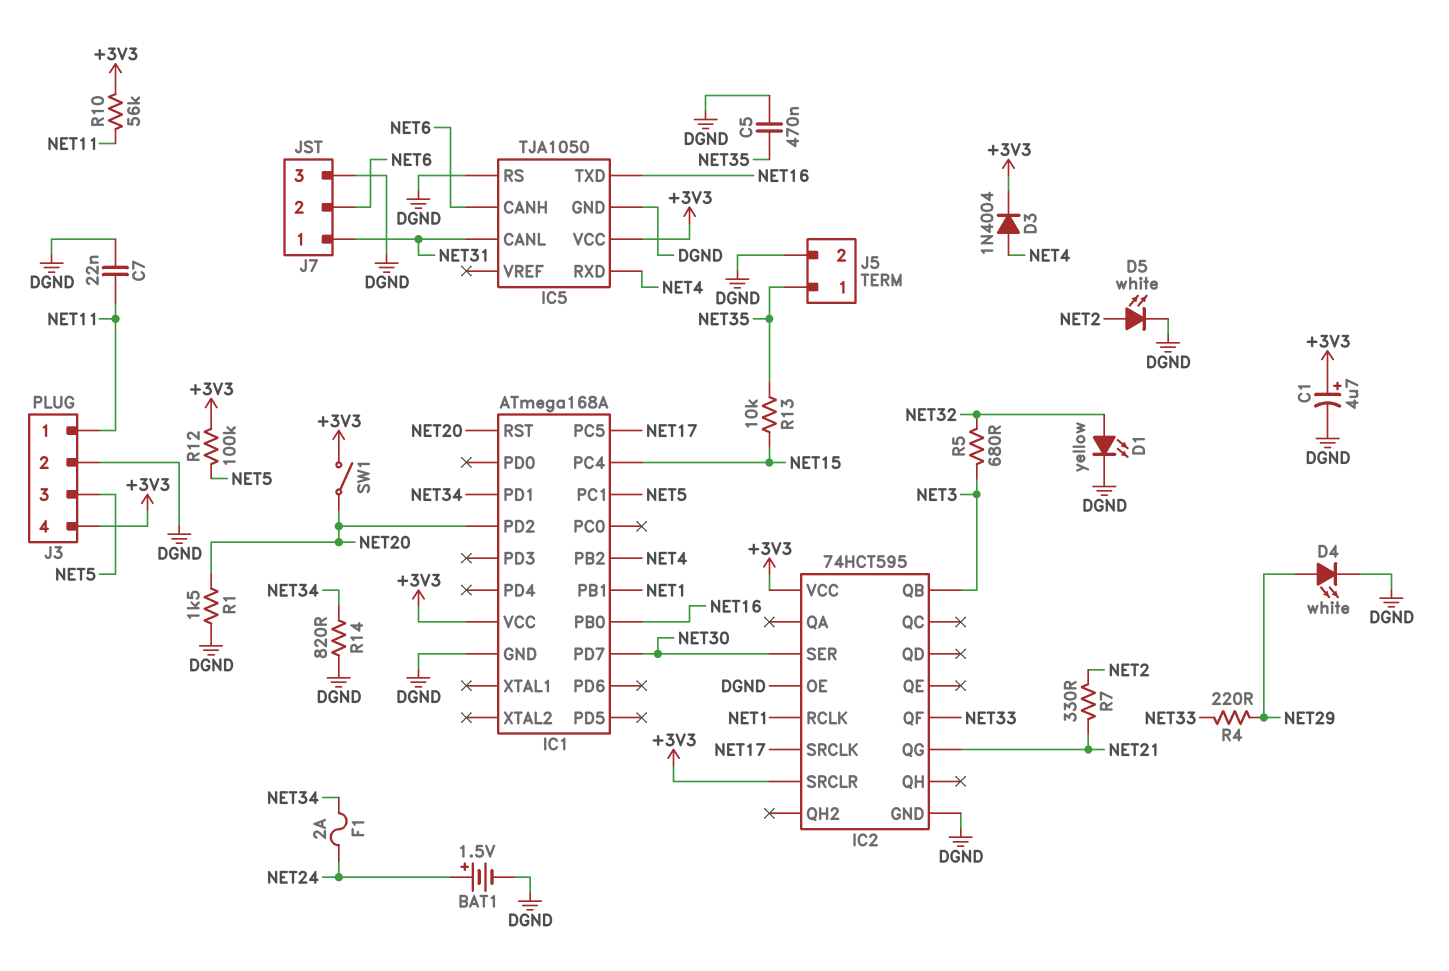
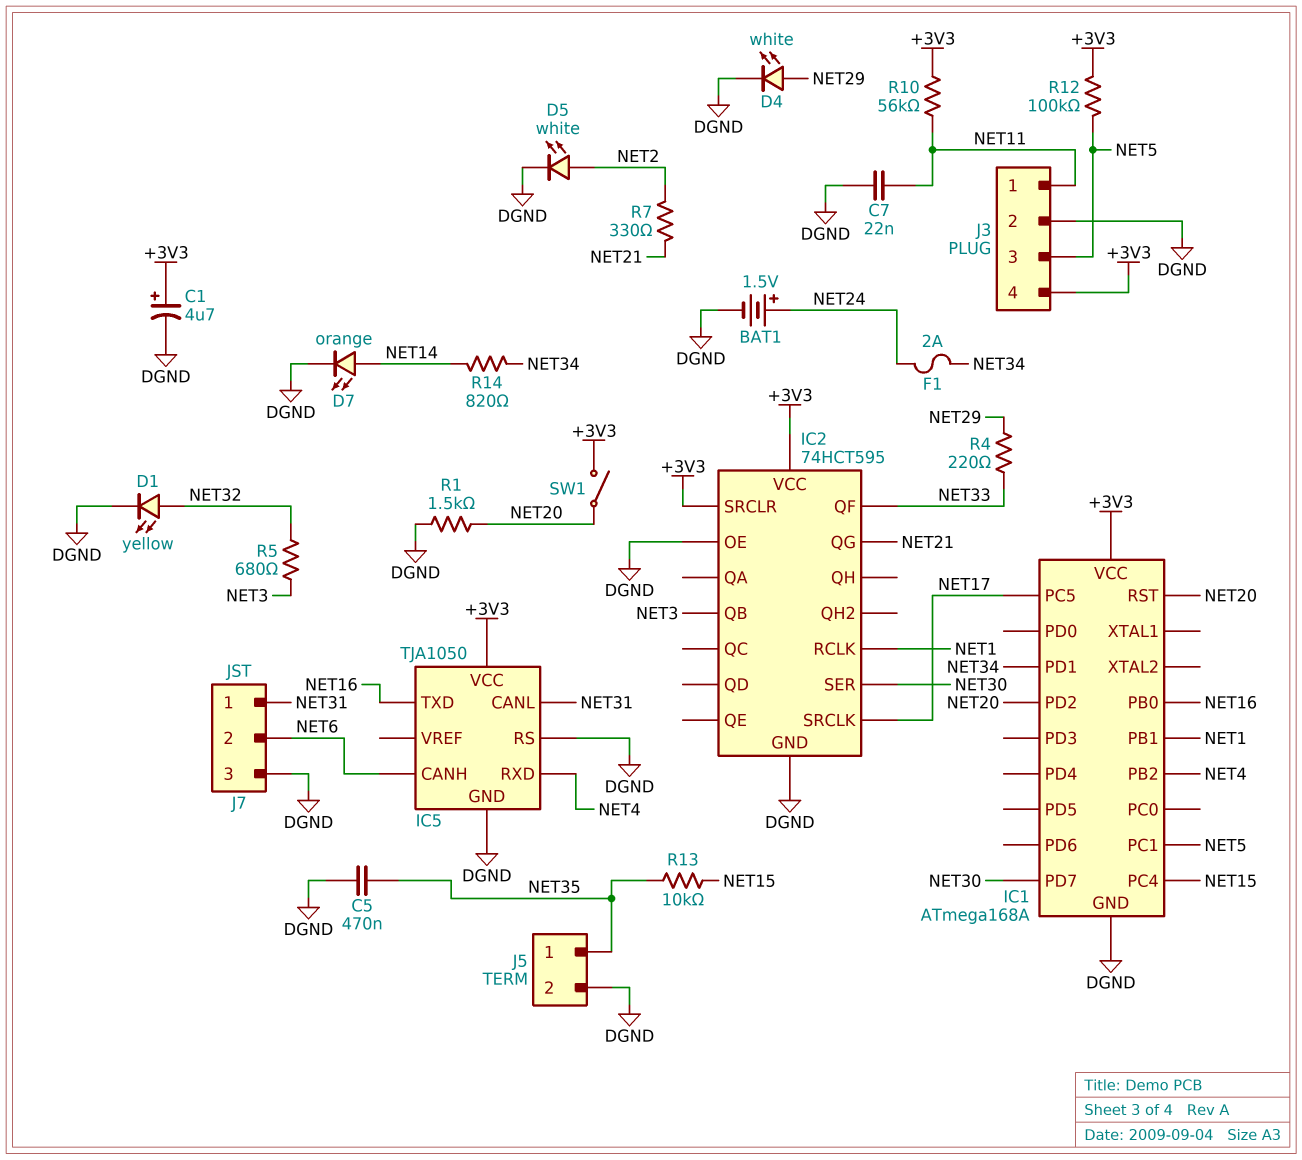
D3: diode 1N4004 (A NET4, K +3V3) -> none
D7: none -> LED orange (A NET14, K DGND)
R14: 820 (DGND, NET34) -> 820 (NET14, NET34)

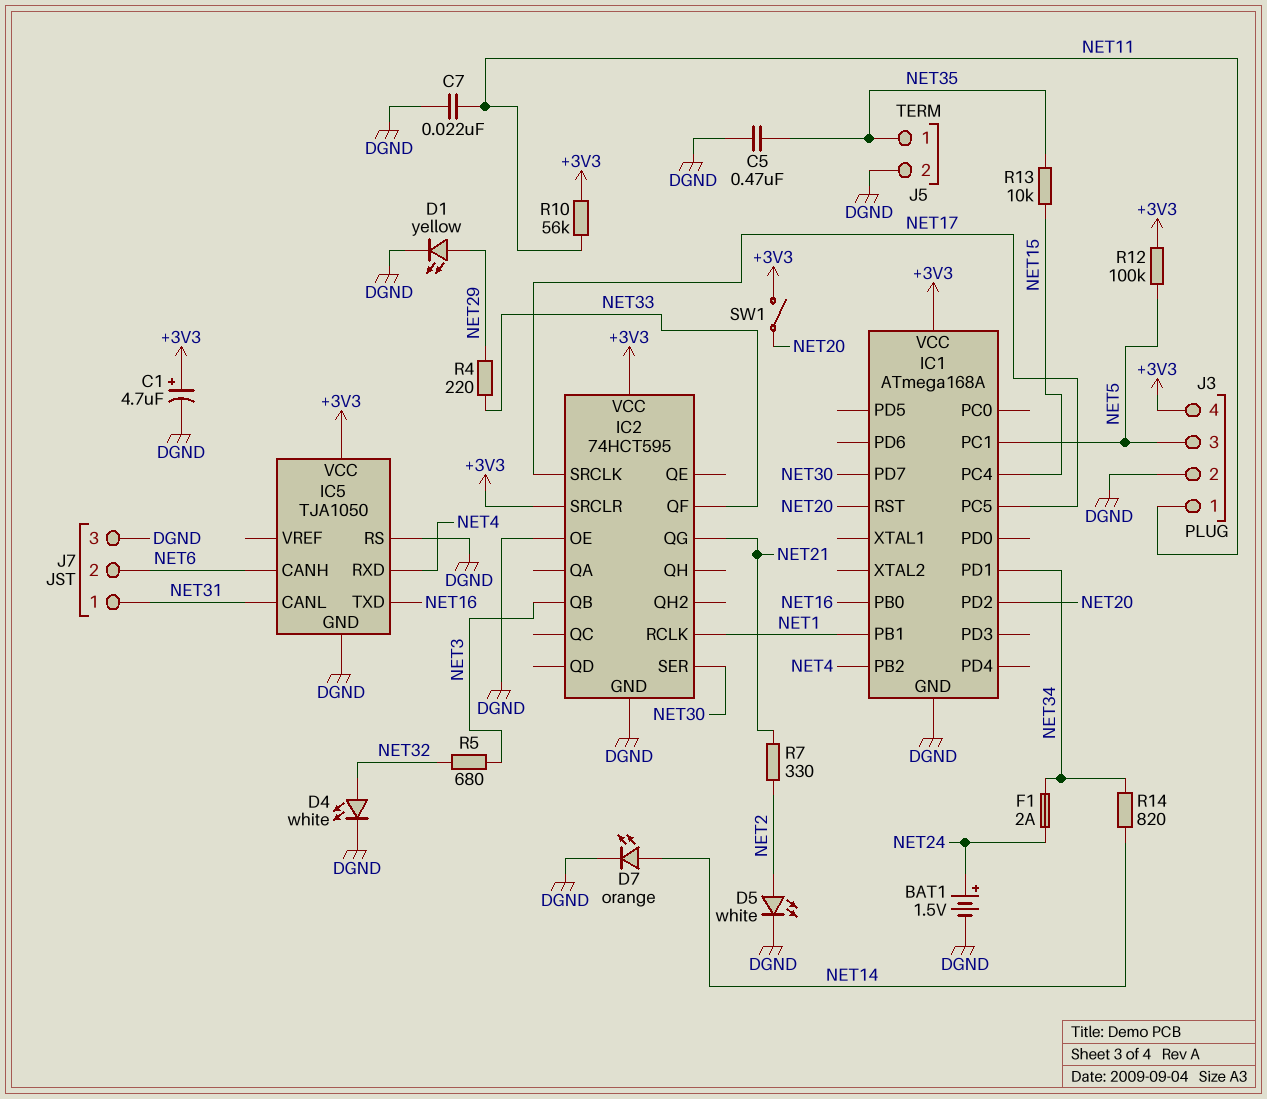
D1: LED yellow (A NET32, K DGND) -> LED yellow (A NET29, K DGND)
D4: LED white (A NET29, K DGND) -> LED white (A NET32, K DGND)
R1: 1.5k (DGND, NET20) -> none

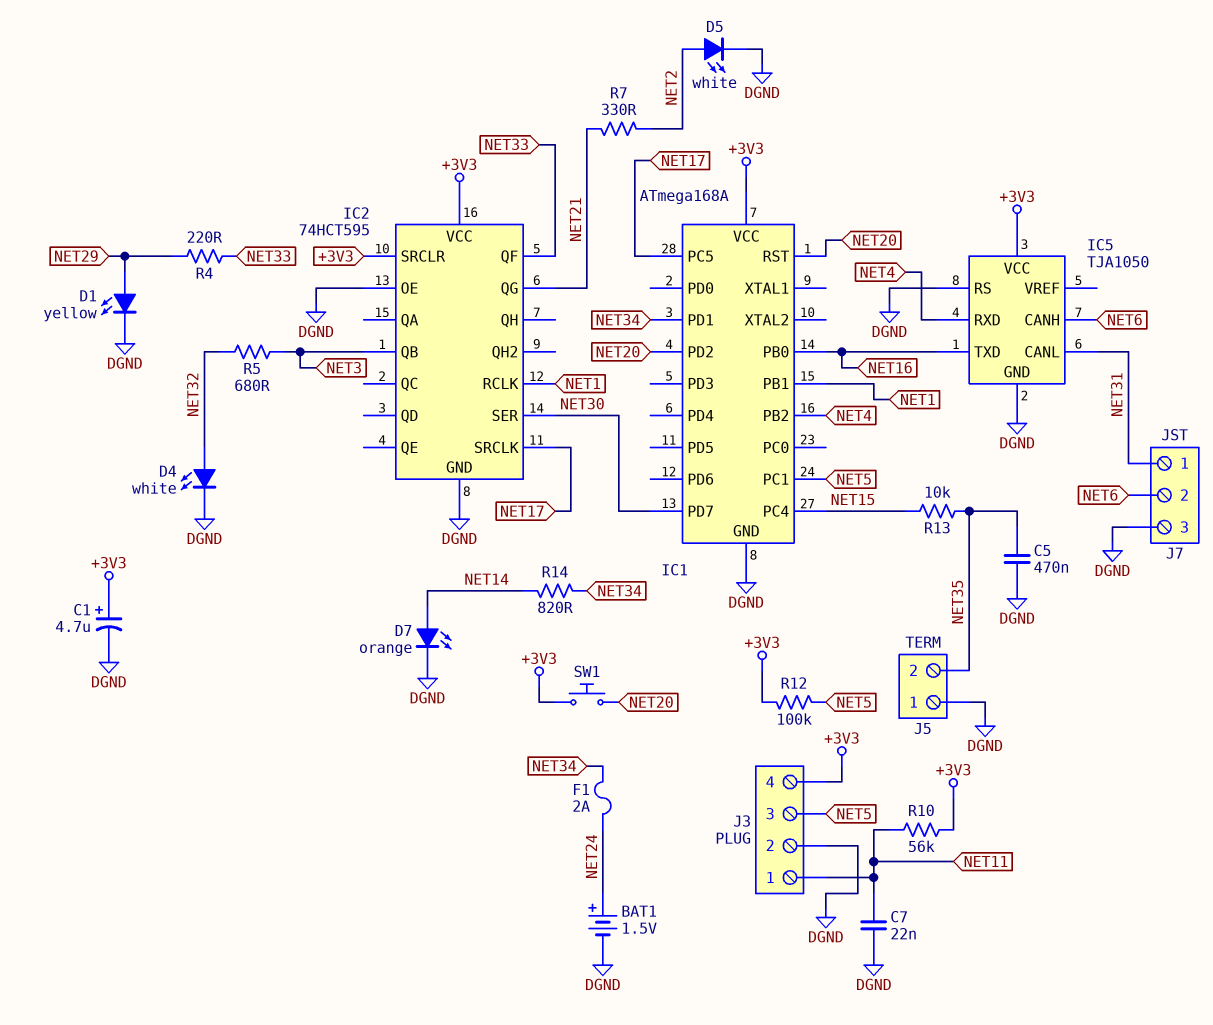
J5 pin 1: NET35 -> DGND
J5 pin 2: DGND -> NET35
SW1: switch (+3V3, NET20) -> button (+3V3, NET20)

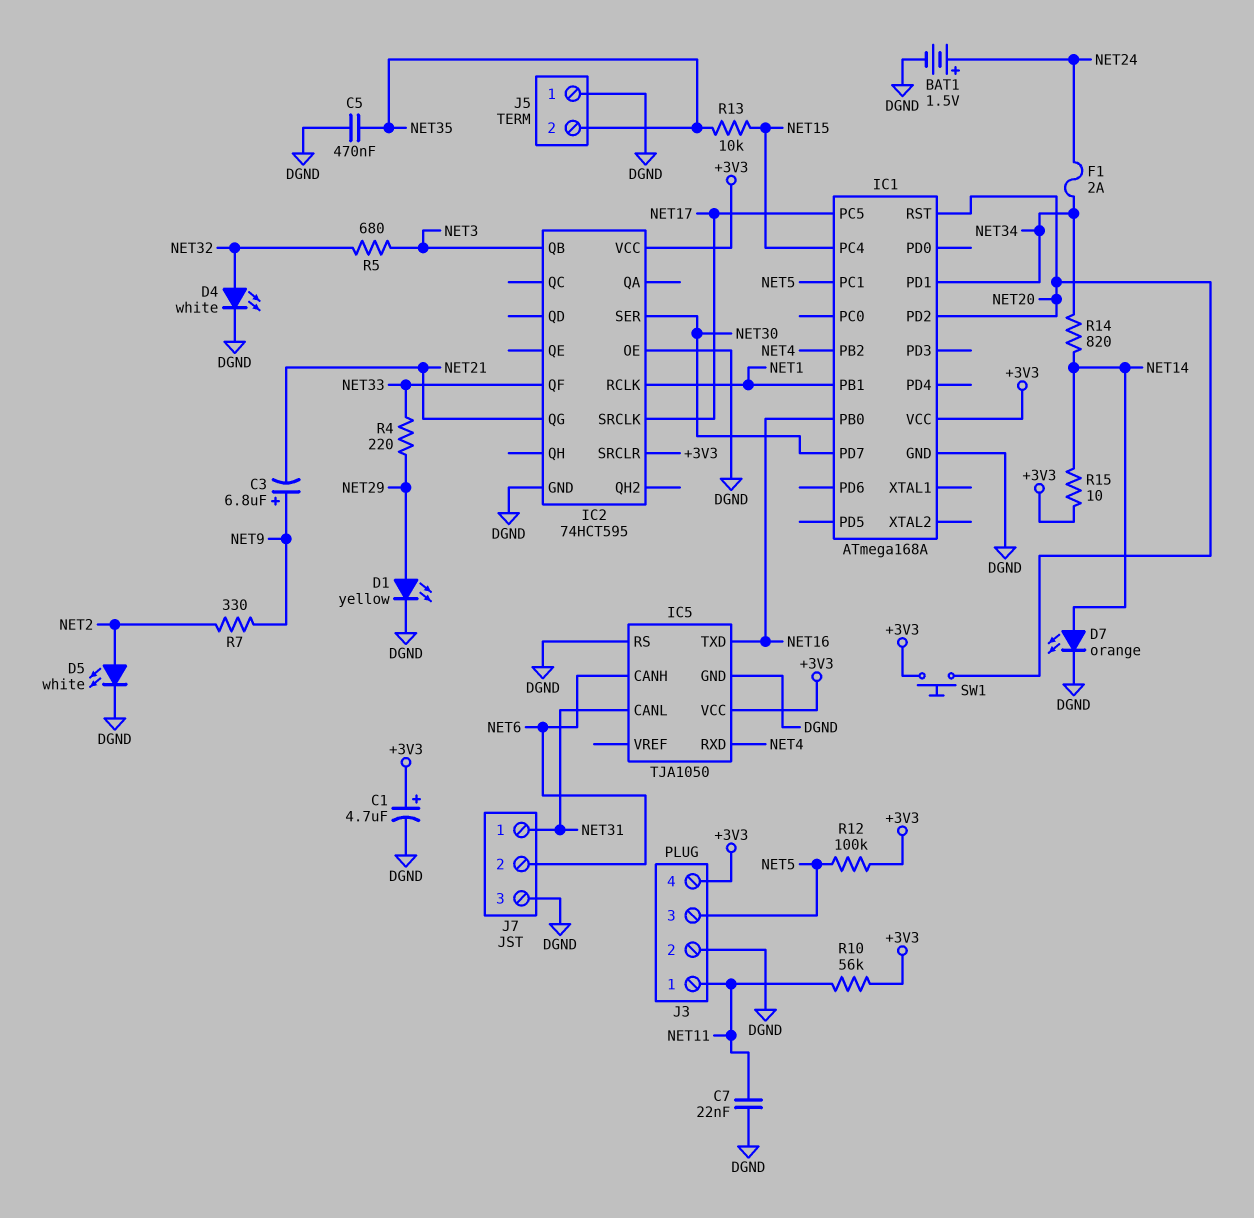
C3: none -> 6.8uF (plus NET9, minus NET21)
R7: 330 (NET2, NET21) -> 330 (NET2, NET9)
R15: none -> 10 (+3V3, NET14)

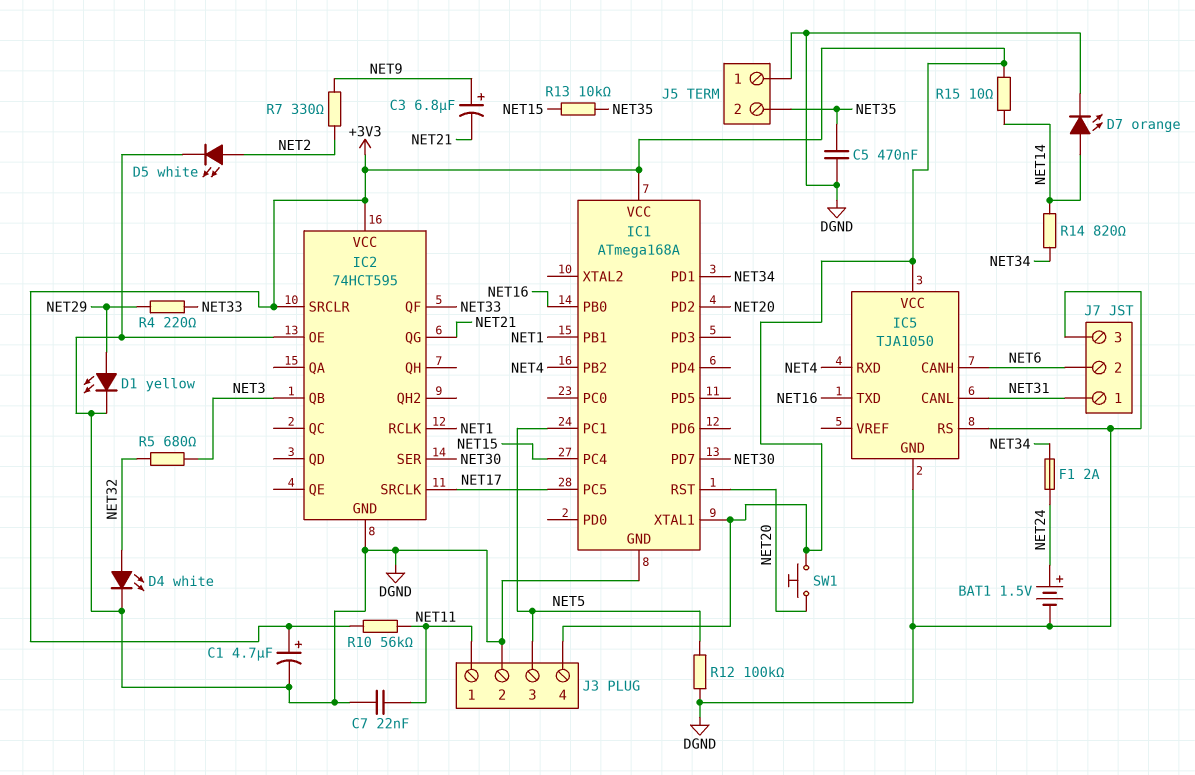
IC1 pin XTAL1: none -> +3V3
R12: 100k (+3V3, NET5) -> 100k (DGND, NET5)

